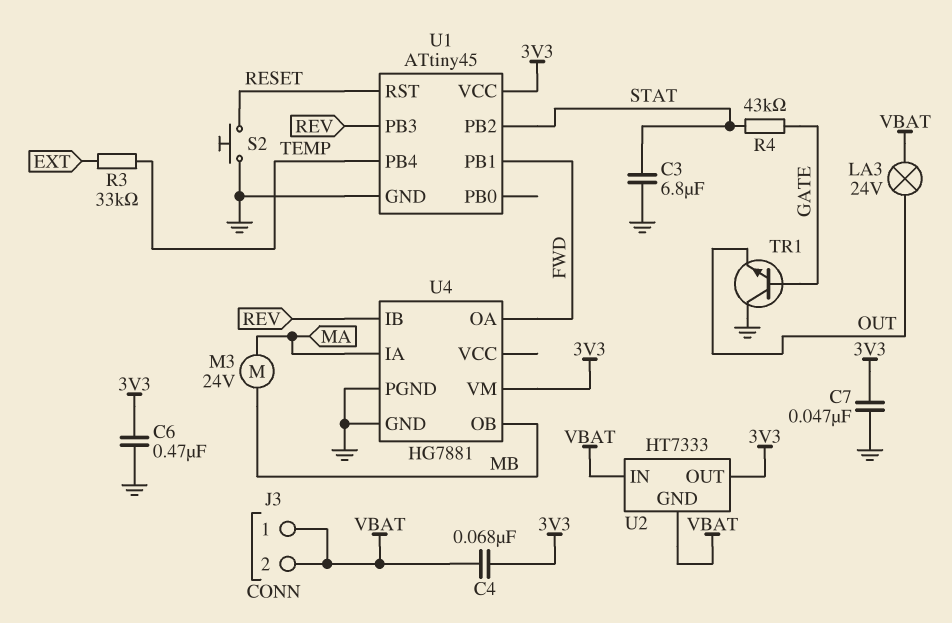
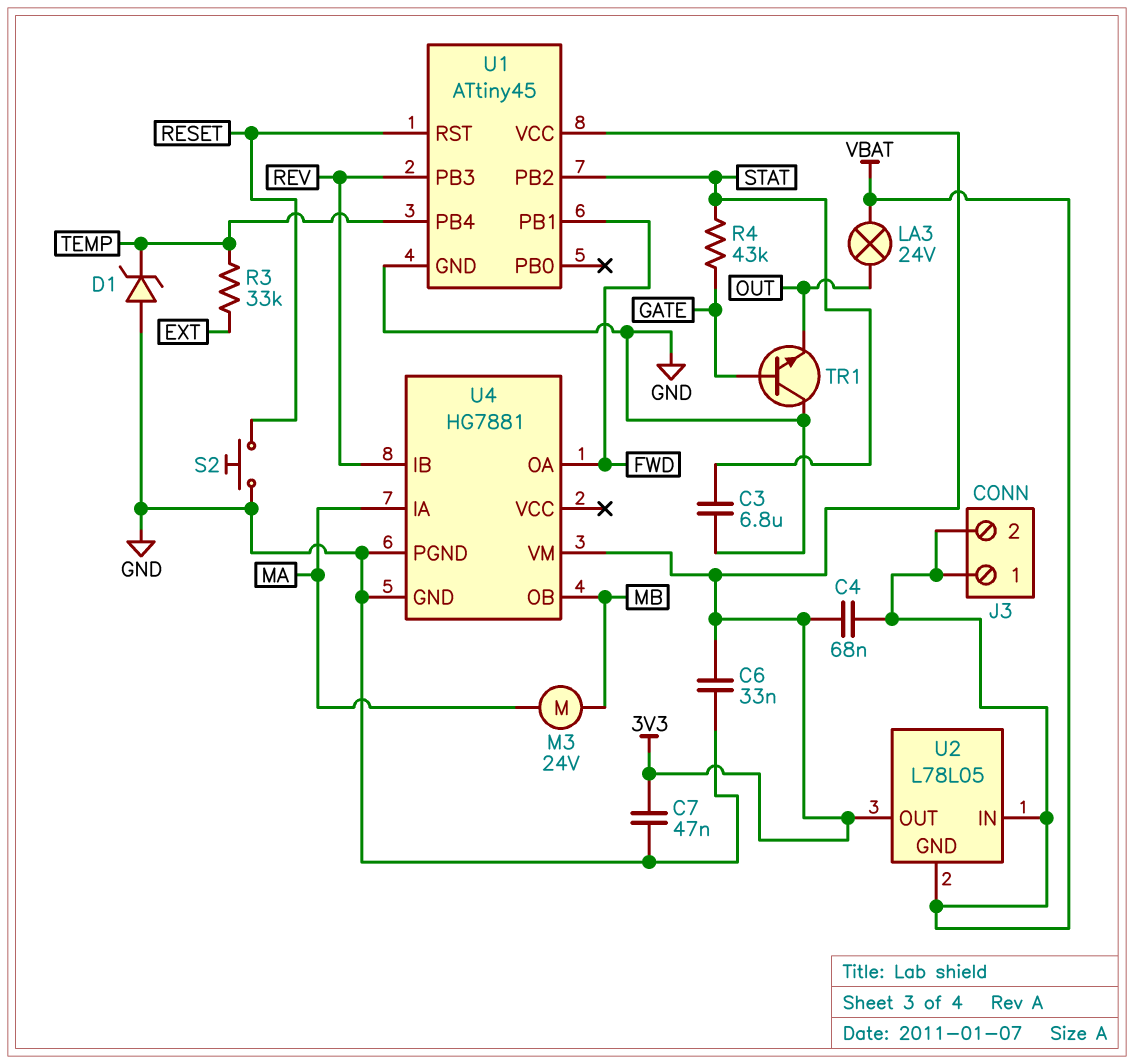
C6: 470nF (3V3, GND) -> 33nF (3V3, GND)
D1: none -> zener (A GND, K TEMP)
U2: HT7333 -> L78L05

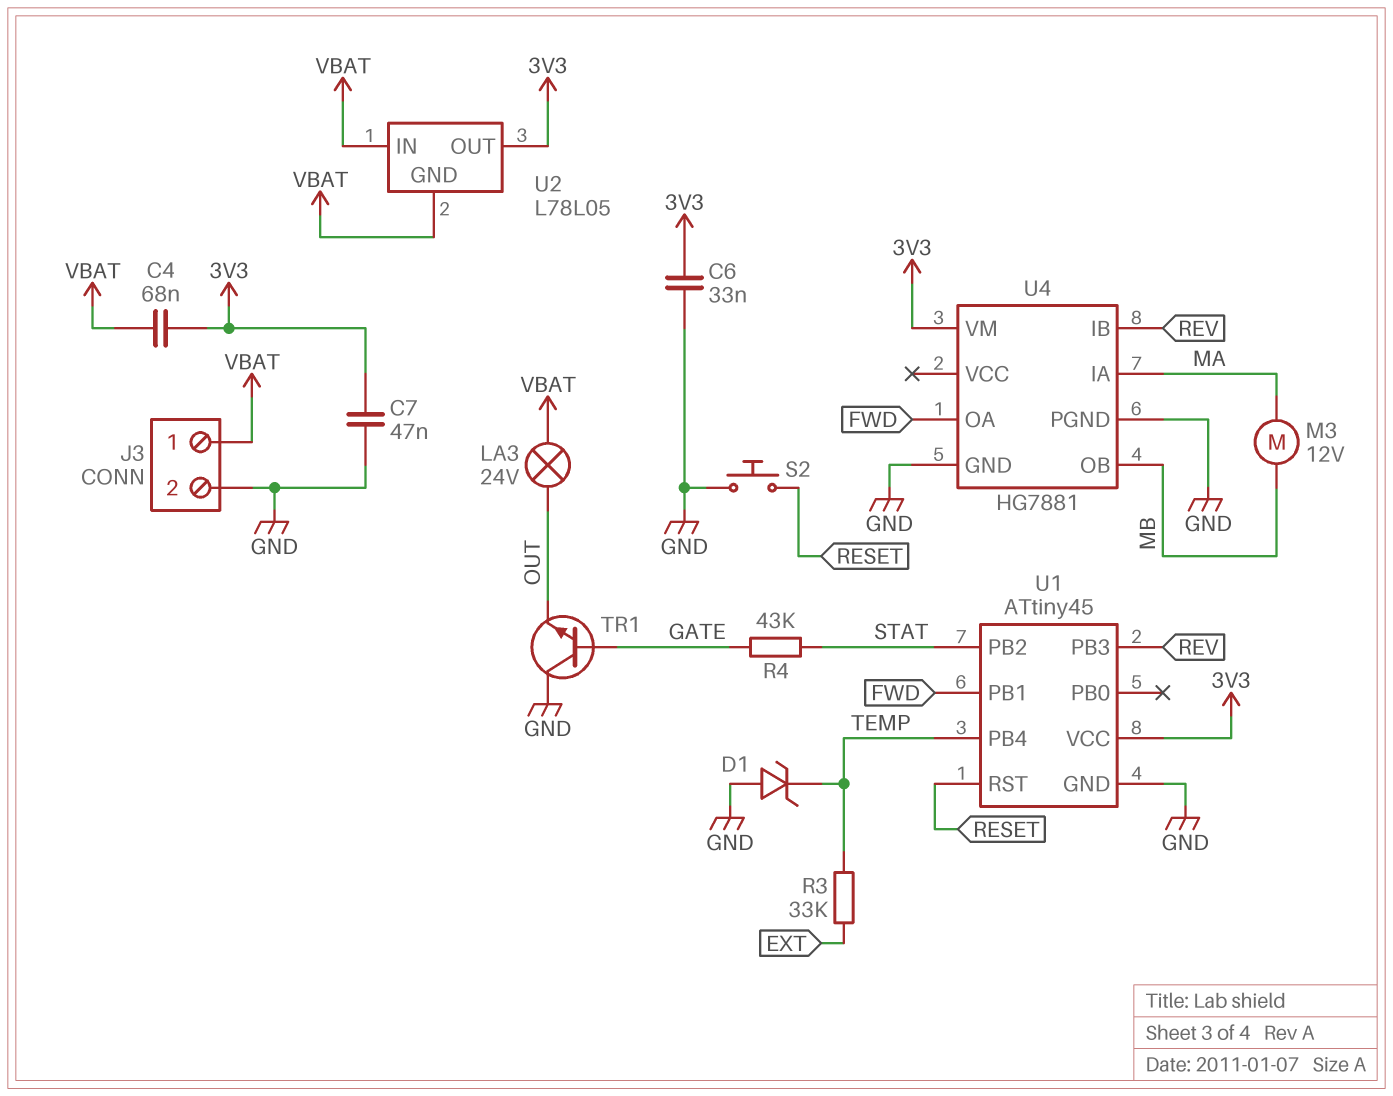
C3: 6.8uF (GND, STAT) -> none
J3 pin 2: VBAT -> GND
M3: motor 24V (MA, MB) -> motor 12V (MA, MB)

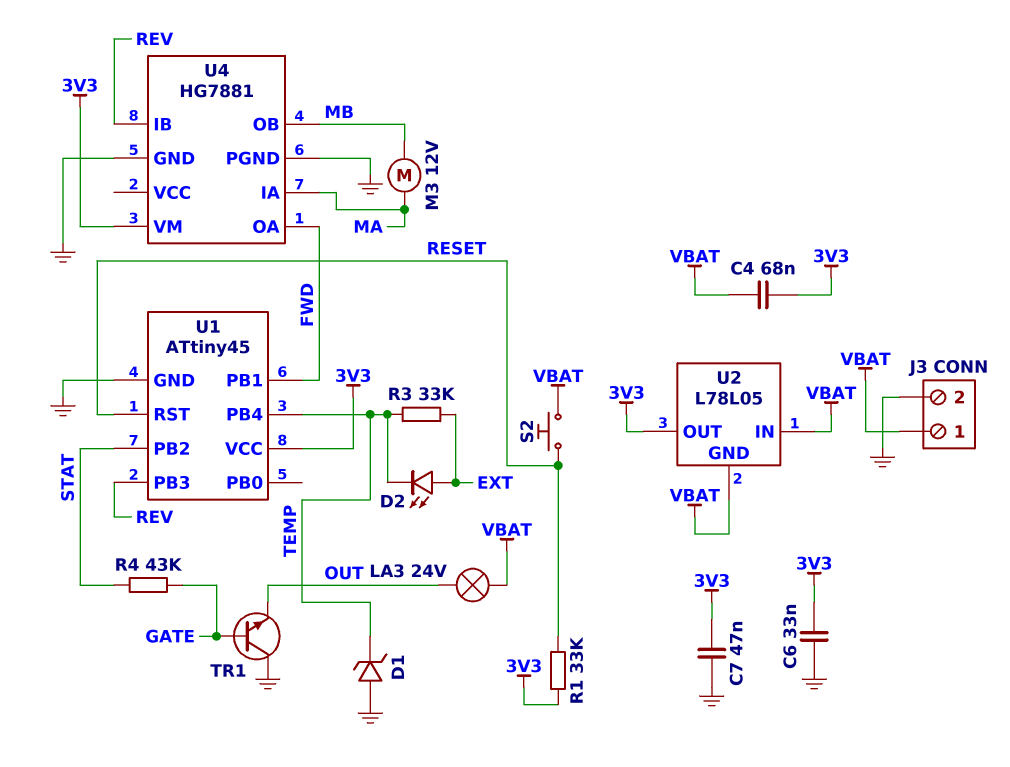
D2: none -> LED (A EXT, K TEMP)
R1: none -> 33k (3V3, RESET)
S2: button (GND, RESET) -> button (RESET, VBAT)

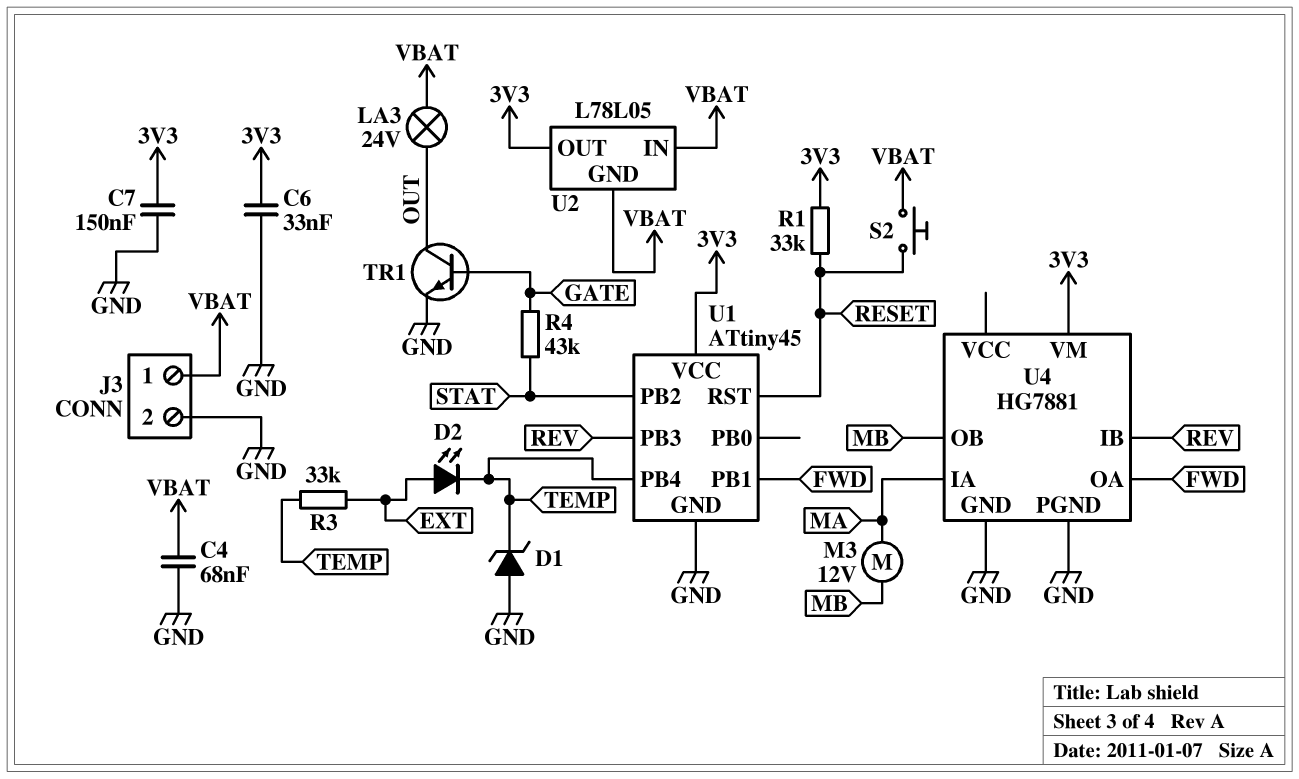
C4: 68nF (3V3, VBAT) -> 68nF (GND, VBAT)
C7: 47nF (3V3, GND) -> 150nF (3V3, GND)
TR1: NPN (B GATE, C GND, E OUT) -> NPN (B GATE, C OUT, E GND)

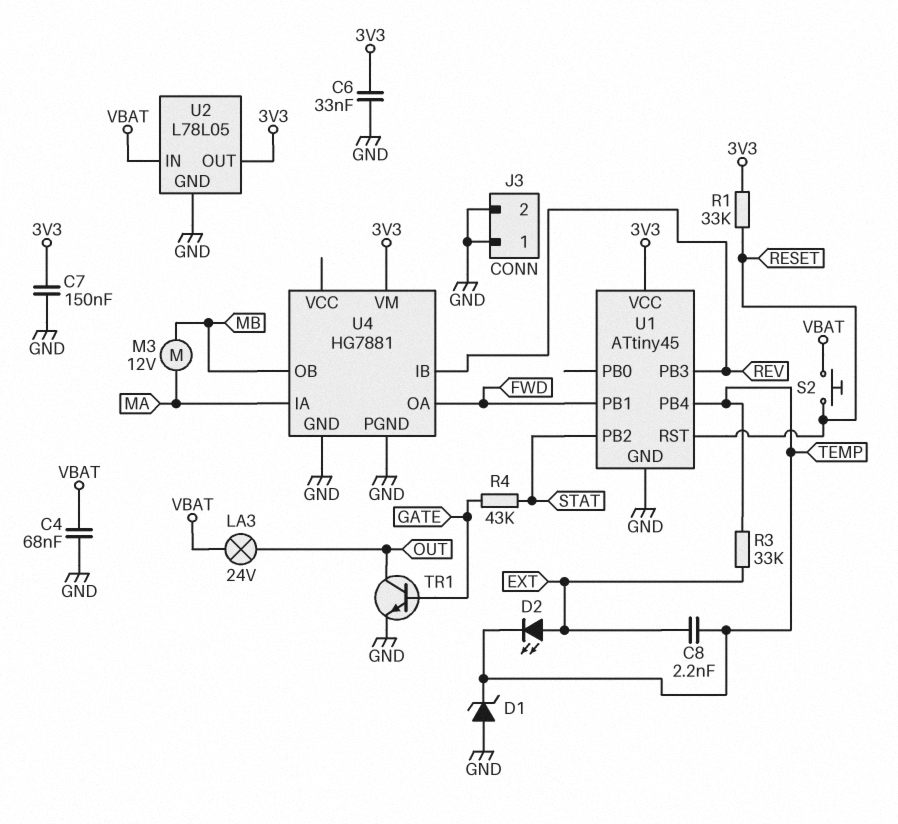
C8: none -> 2.2nF (EXT, TEMP)
J3 pin 1: VBAT -> GND
U2 pin GND: VBAT -> GND

